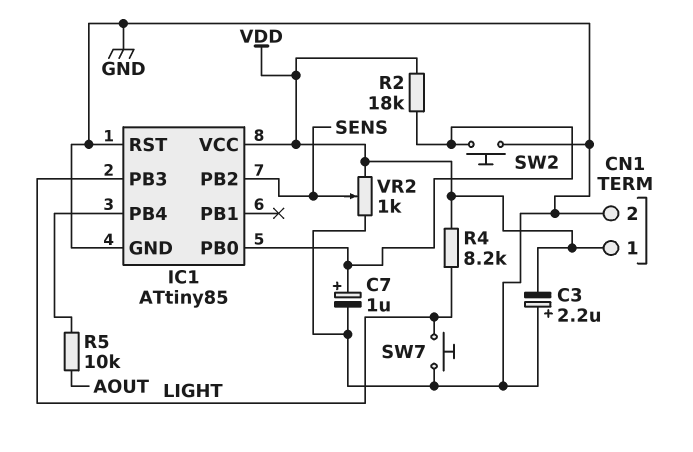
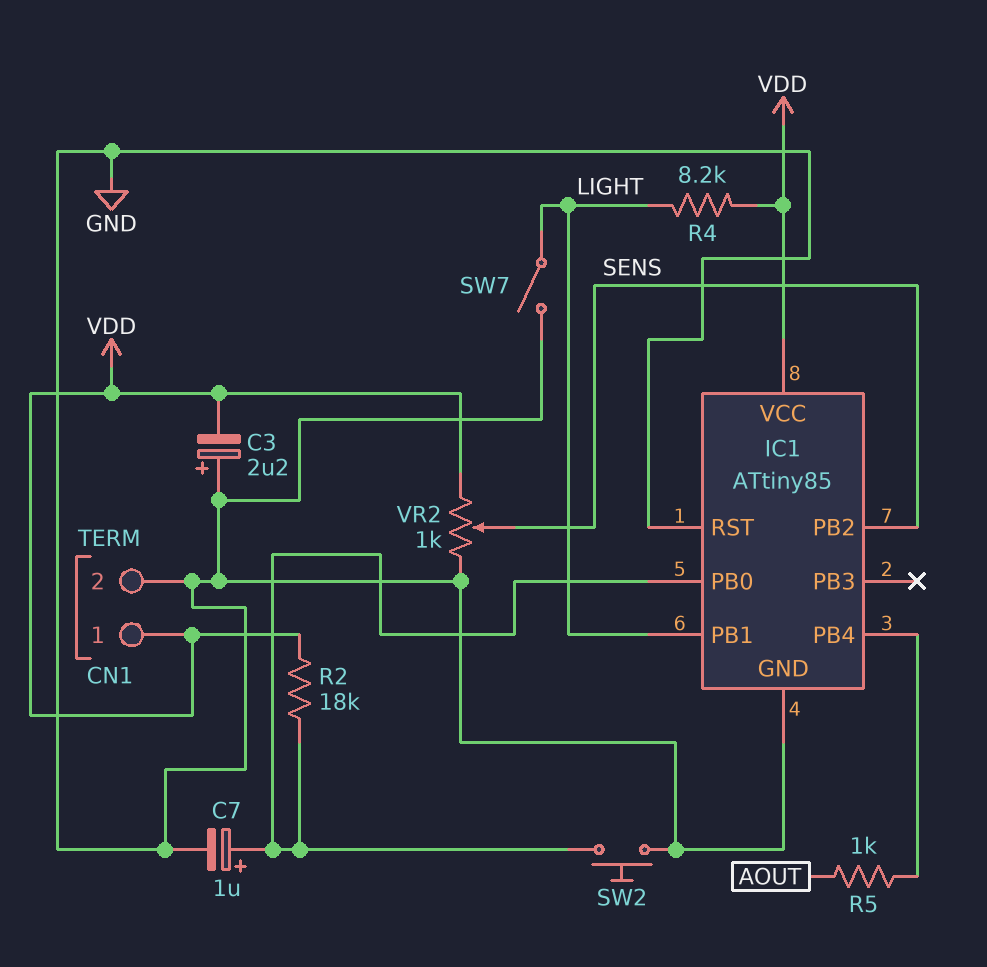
IC1 pin PB1: none -> LIGHT
IC1 pin PB3: LIGHT -> none
R5: 10k (AOUT, IC1/PB4) -> 1k (AOUT, IC1/PB4)
SW7: button (GND, LIGHT) -> switch (GND, LIGHT)

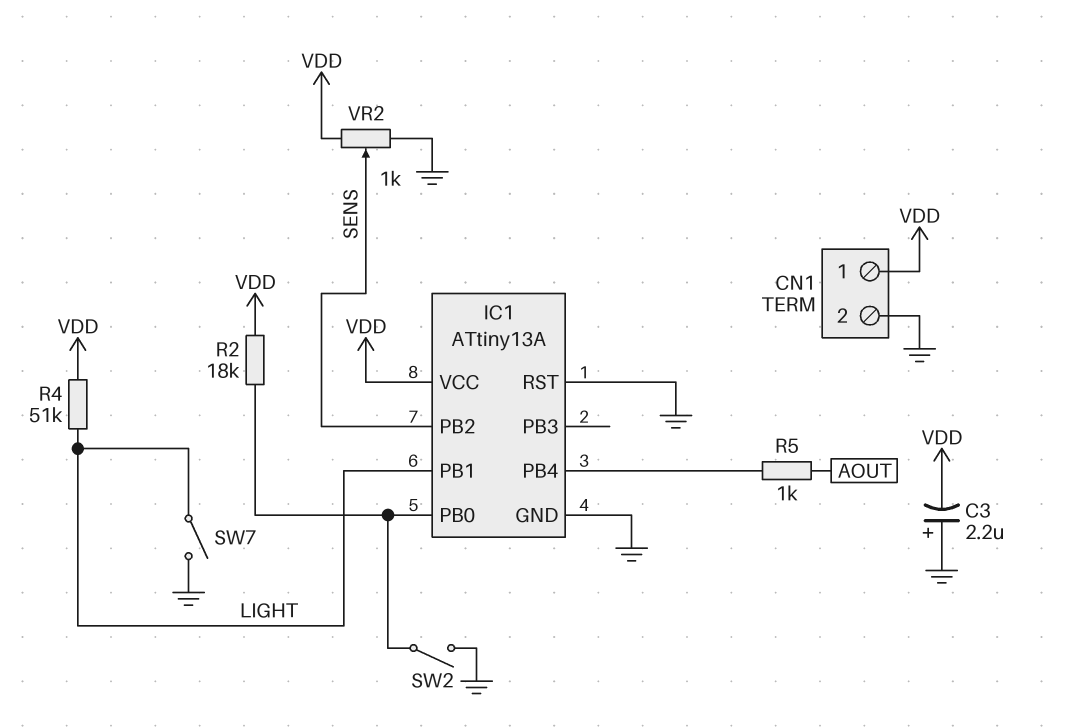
C7: 1uF (plus IC1/PB0, minus GND) -> none
IC1: ATtiny85 -> ATtiny13A
R4: 8.2k (LIGHT, VDD) -> 51k (LIGHT, VDD)
SW2: button (GND, IC1/PB0) -> switch (GND, IC1/PB0)

